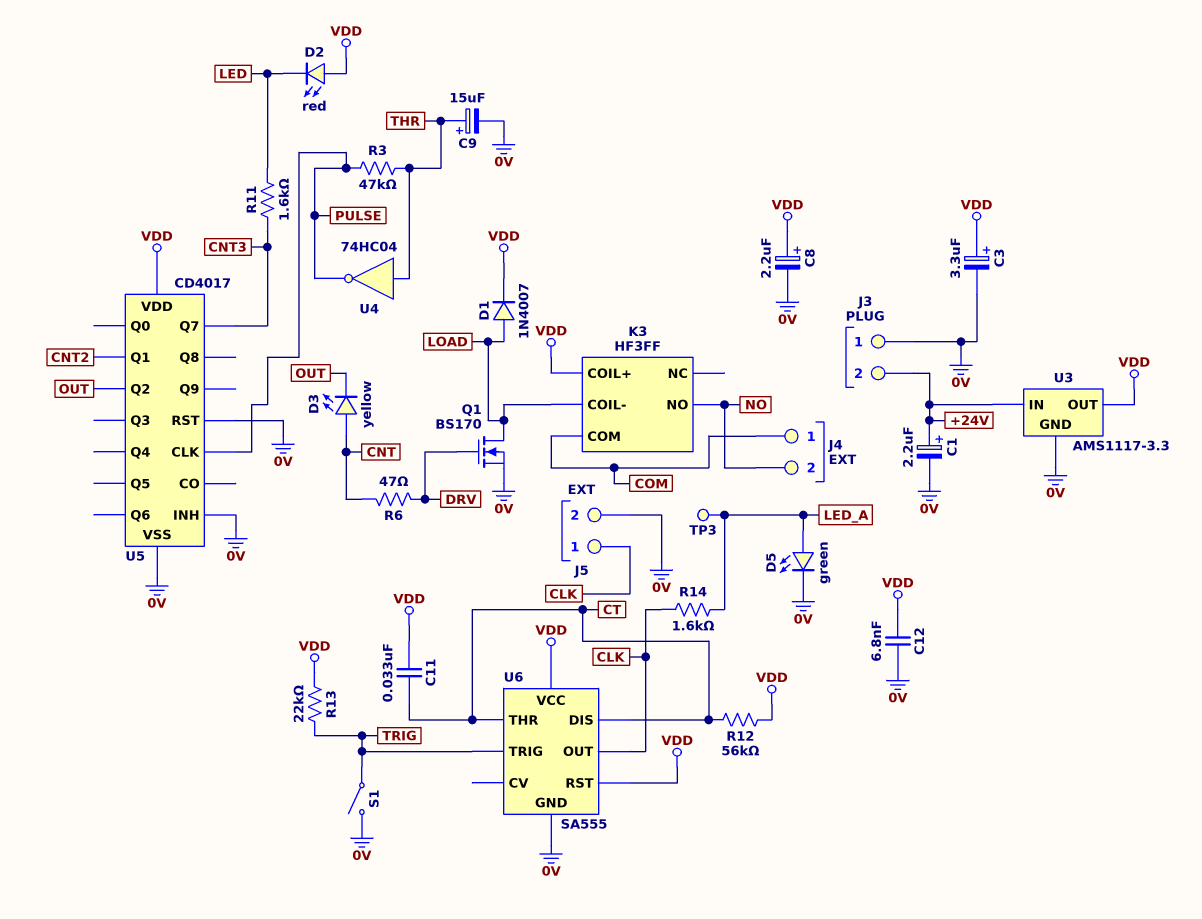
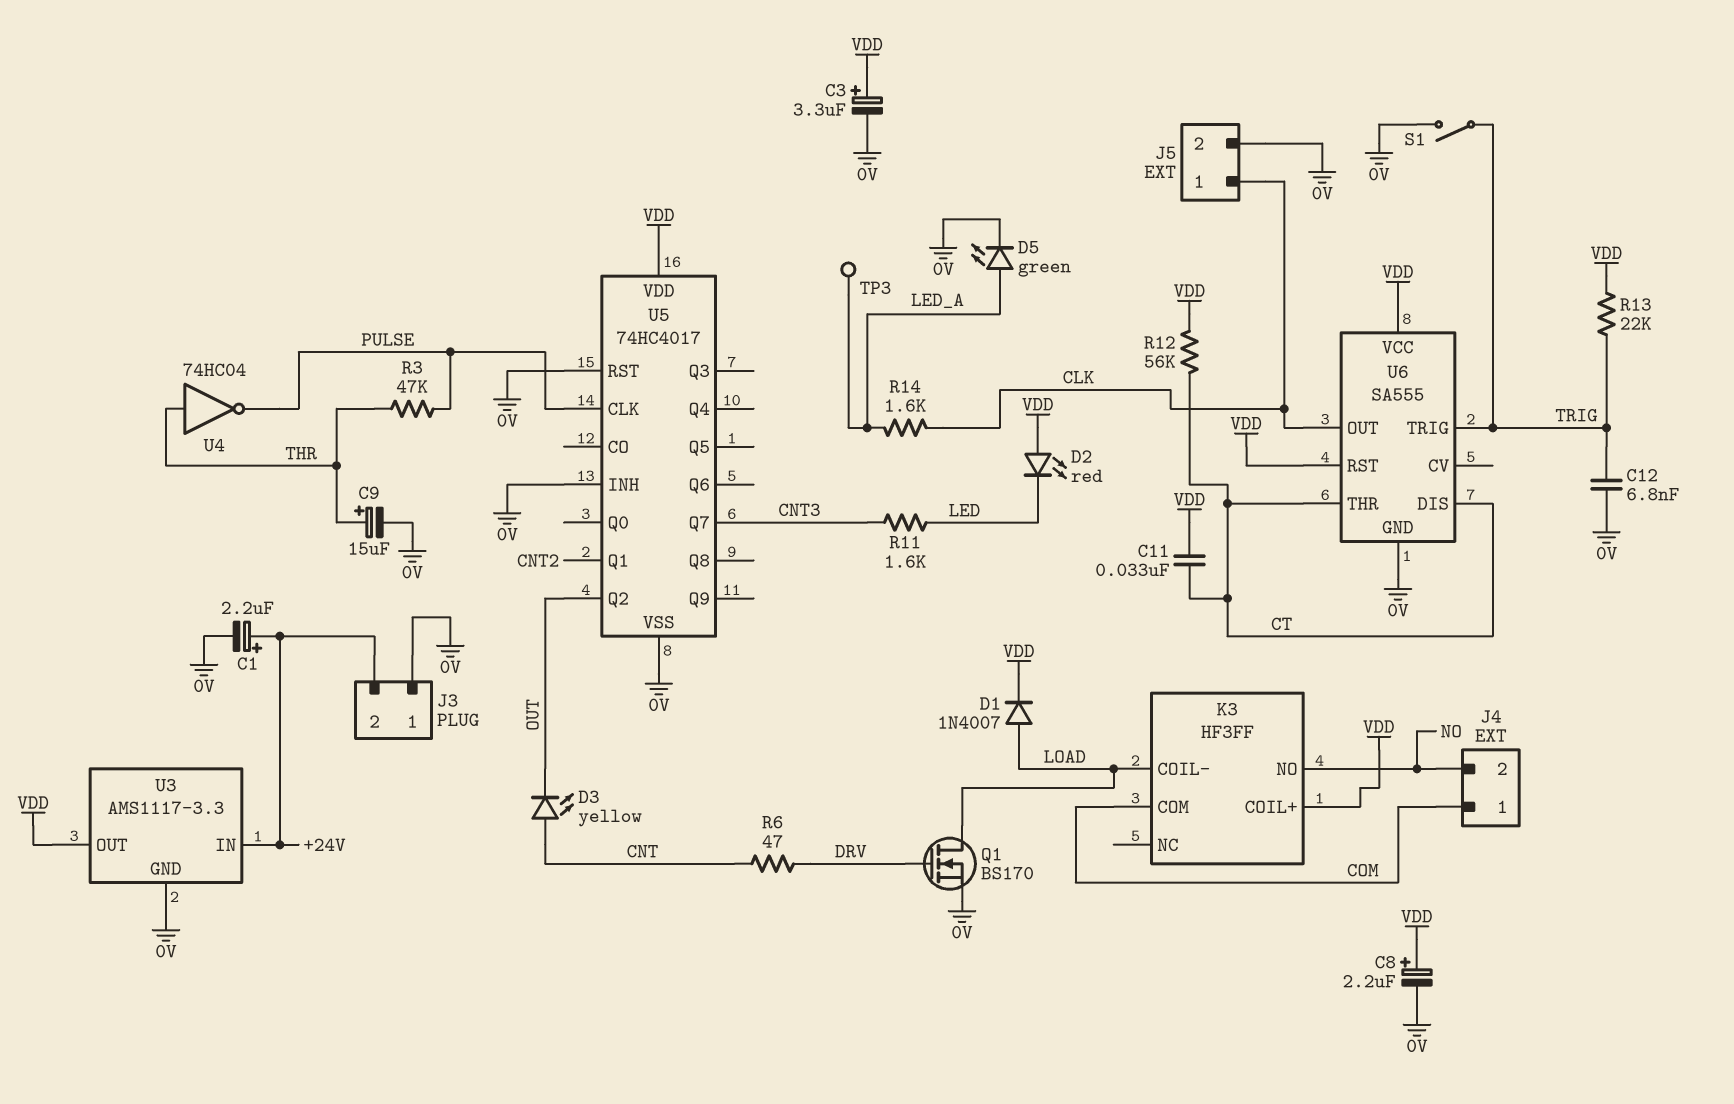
C12: 6.8nF (0V, VDD) -> 6.8nF (0V, TRIG)
U5: CD4017 -> 74HC4017

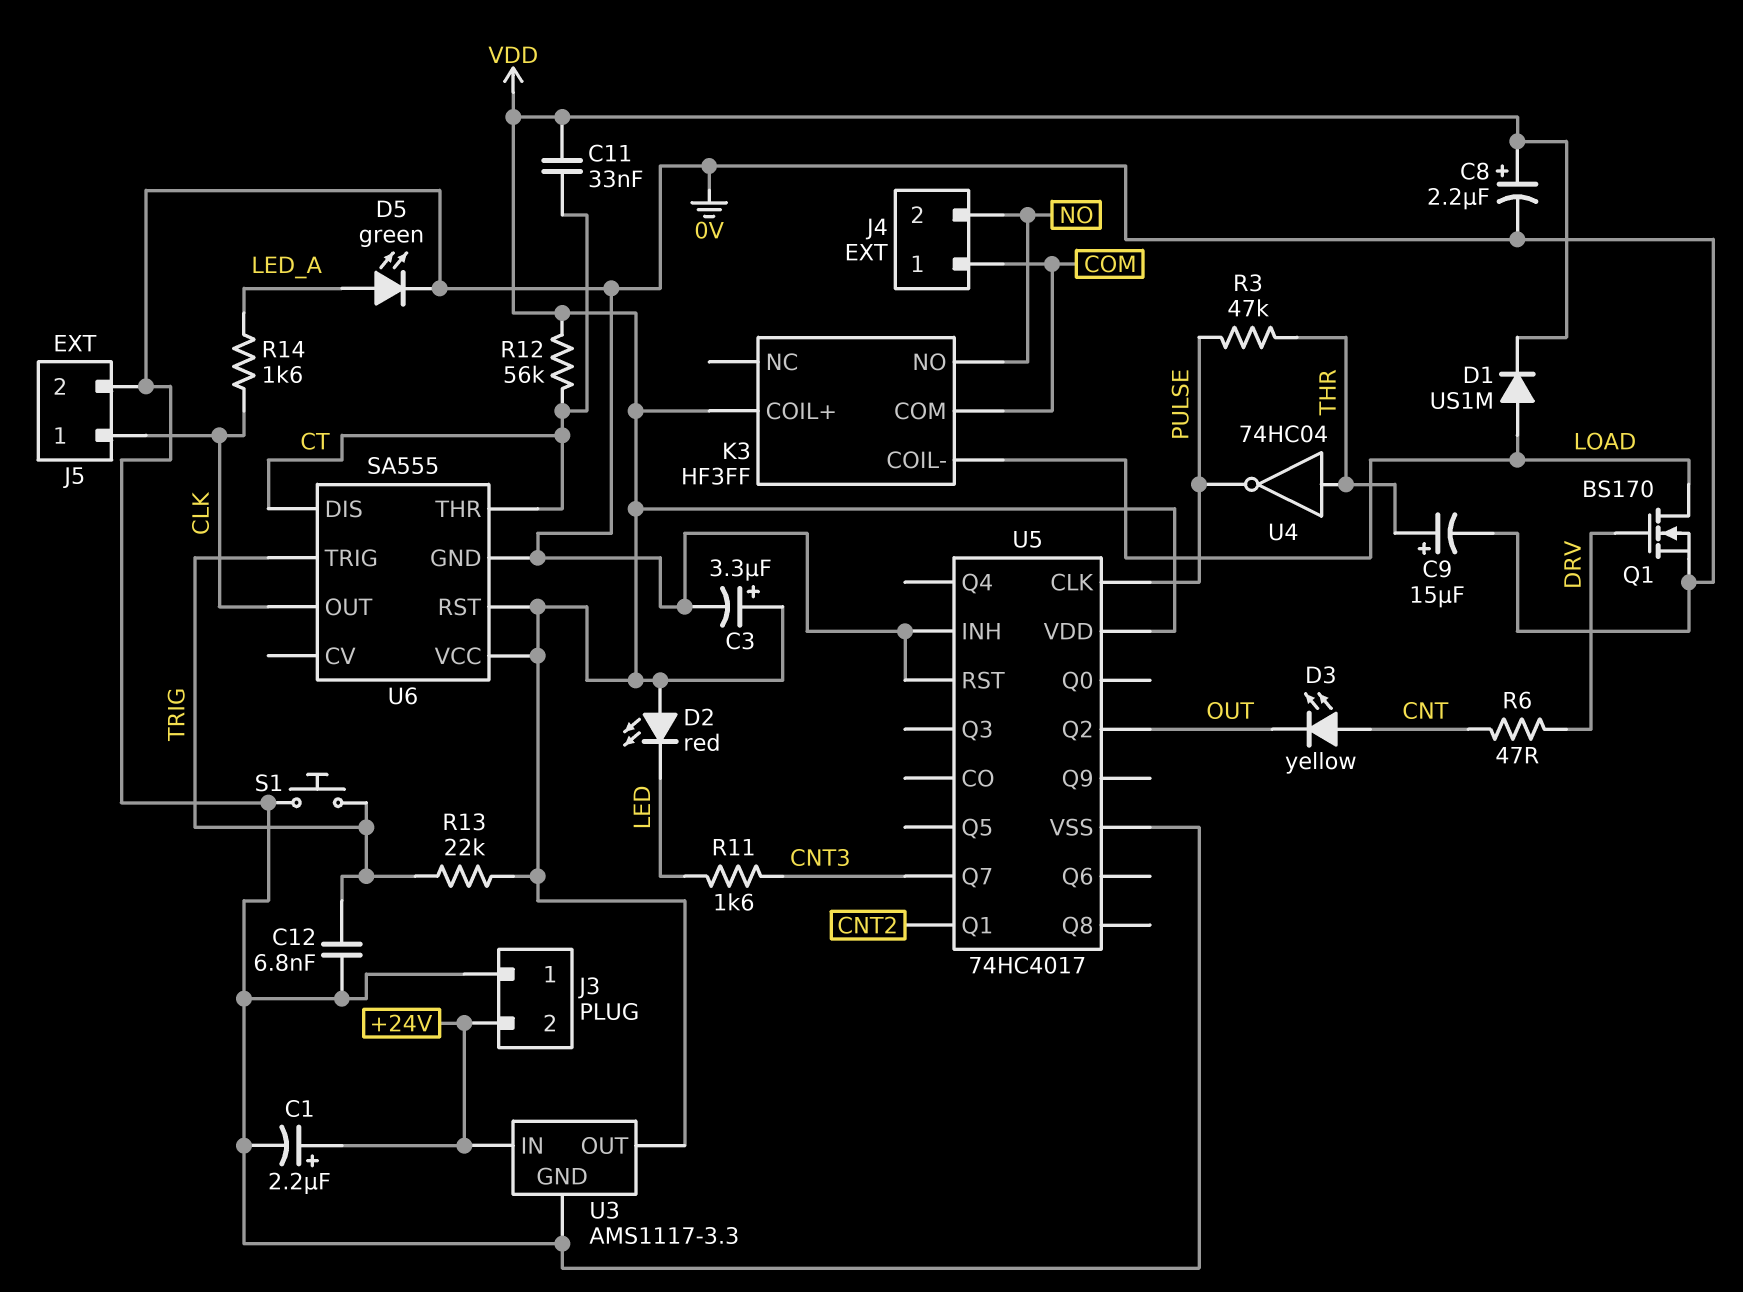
D1: diode 1N4007 (A LOAD, K VDD) -> diode US1M (A LOAD, K VDD)
S1: switch (0V, TRIG) -> button (0V, TRIG)
TP3: test point (LED_A) -> none

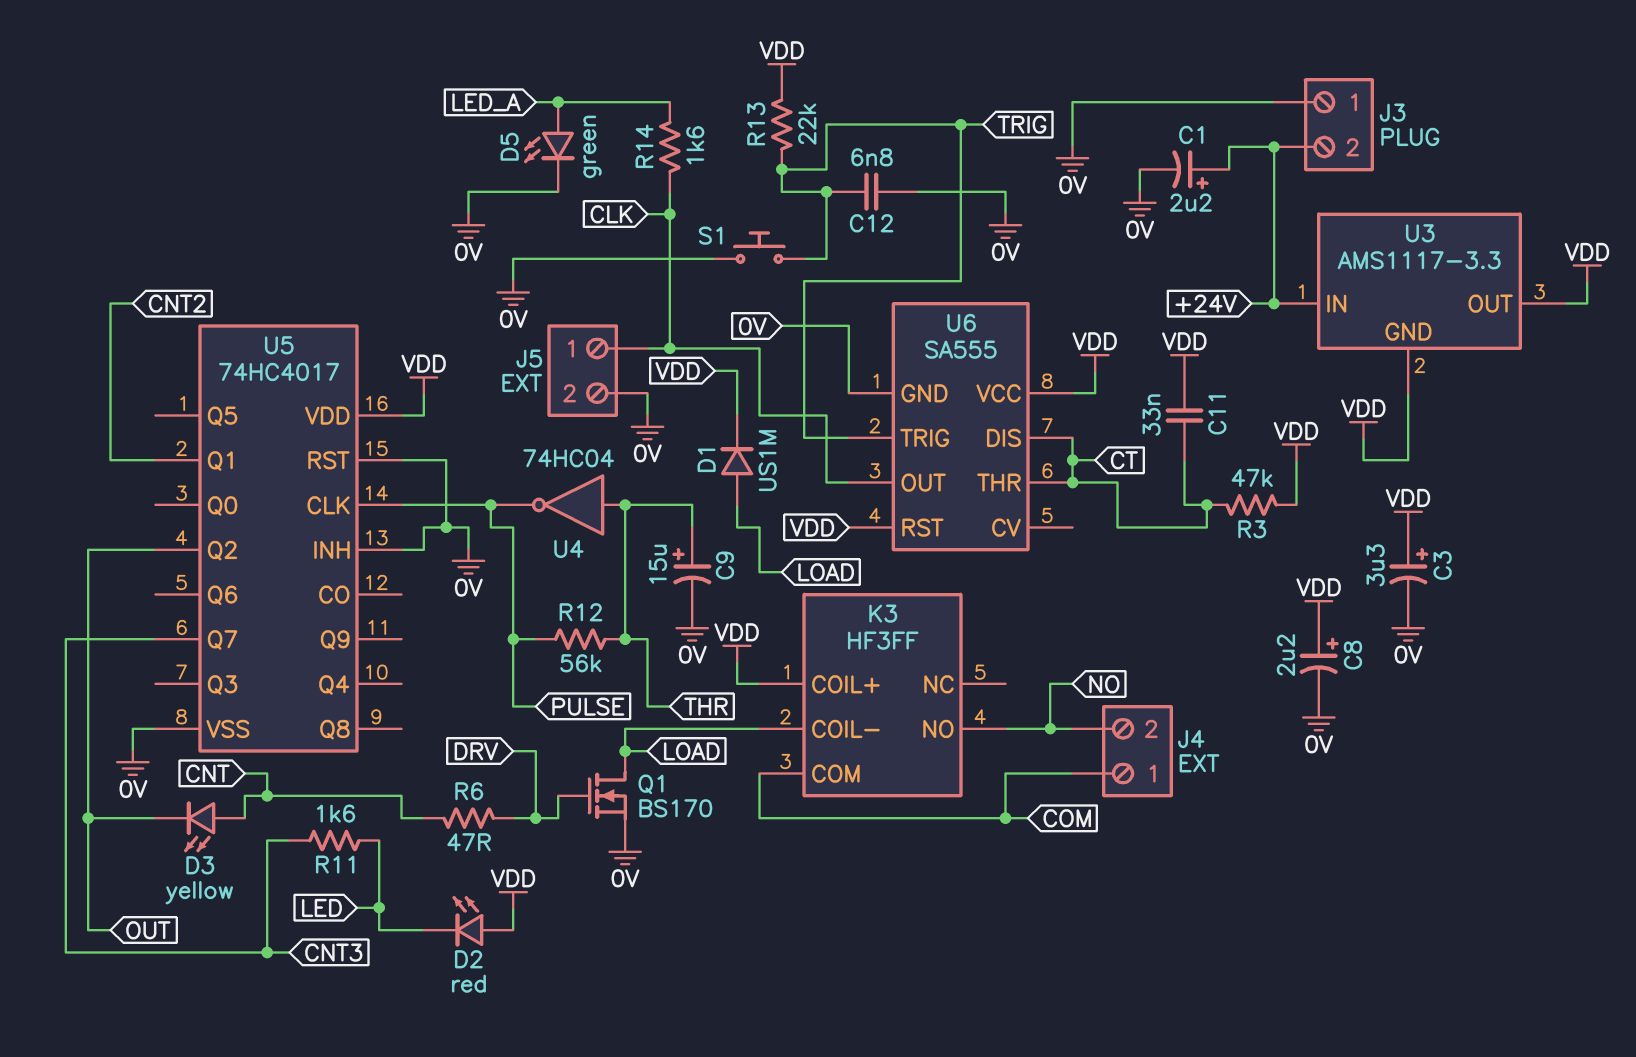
R3: 47k (PULSE, THR) -> 47k (CT, VDD)
R12: 56k (CT, VDD) -> 56k (PULSE, THR)
U3 pin GND: 0V -> VDD

